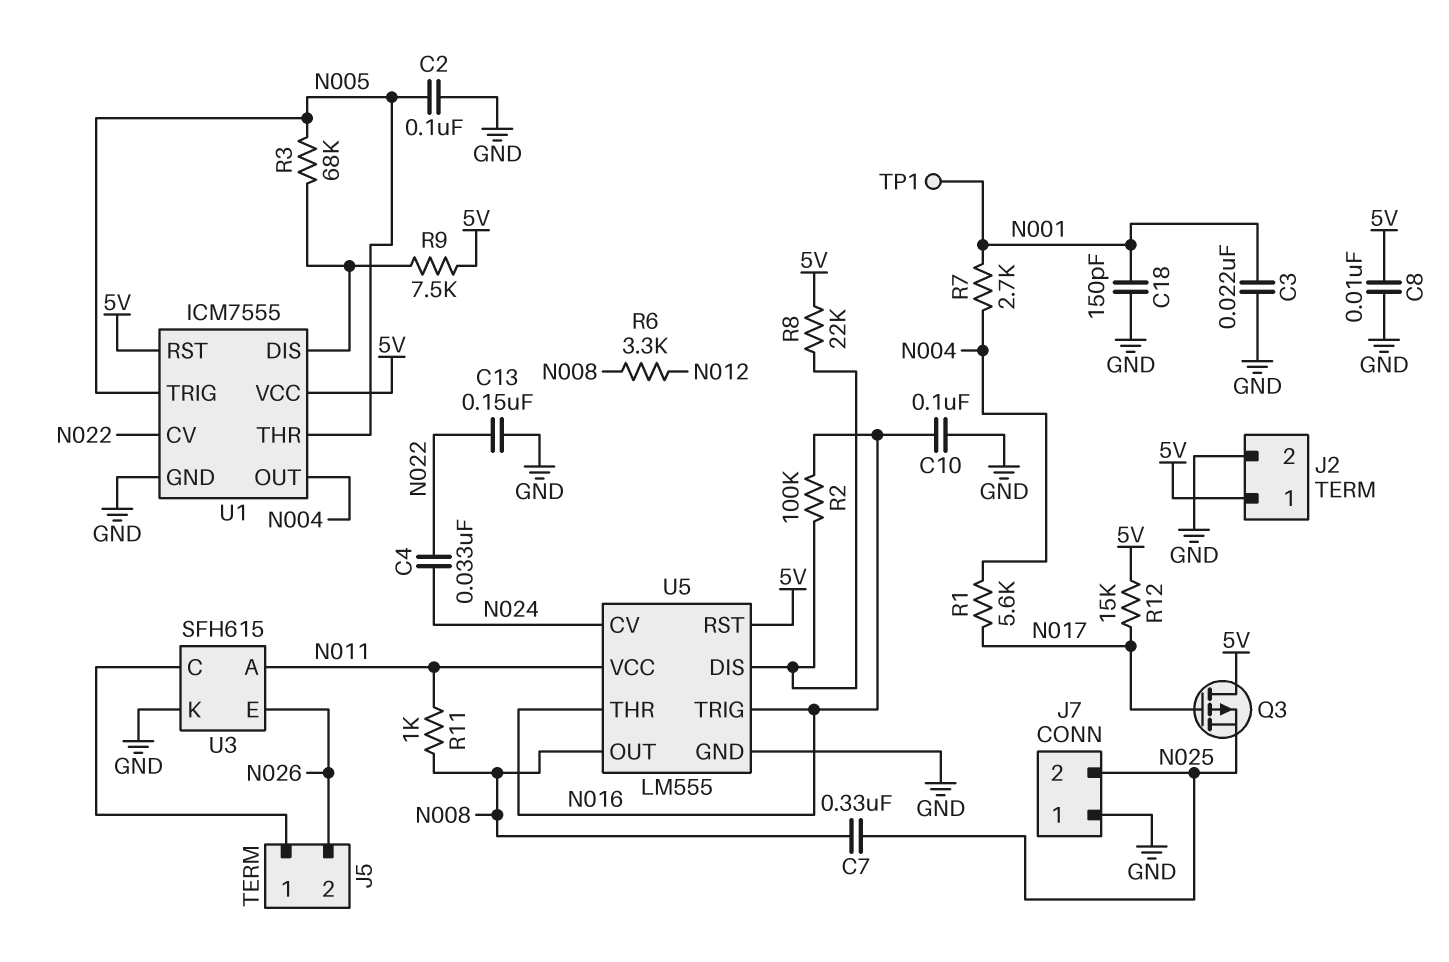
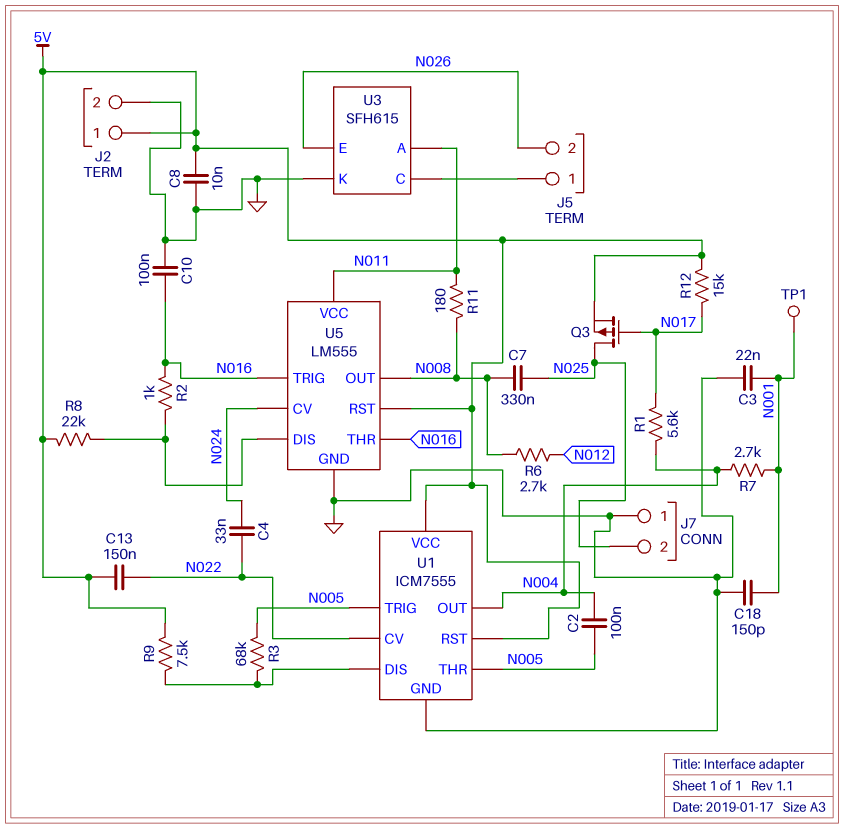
C2: 100nF (GND, N005) -> 100nF (N004, N005)
C13: 150nF (GND, N022) -> 150nF (5V, N022)
Q3: PMOS (G N017, D 5V, S N025) -> PMOS (G N017, D N025, S 5V)
R2: 100k (N016, U5/DIS) -> 1k (N016, U5/DIS)
R6: 3.3k (N008, N012) -> 2.7k (N008, N012)
R11: 1k (N008, N011) -> 180 (N008, N011)

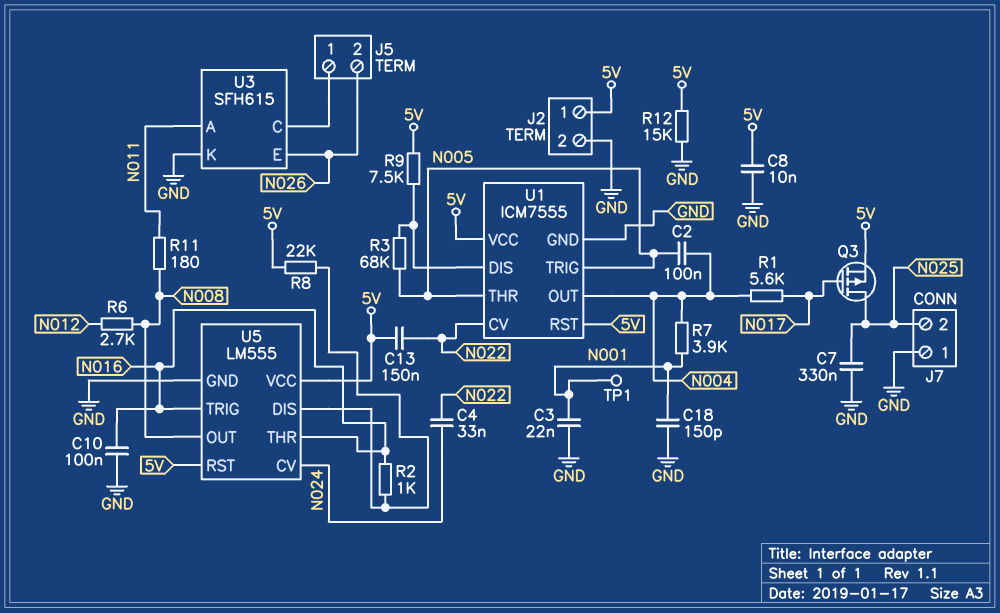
C7: 330nF (N008, N025) -> 330nF (GND, N025)
R7: 2.7k (N001, N004) -> 3.9k (N001, N004)
R12: 15k (5V, N017) -> 15k (5V, GND)
U5 pin VCC: N011 -> 5V

